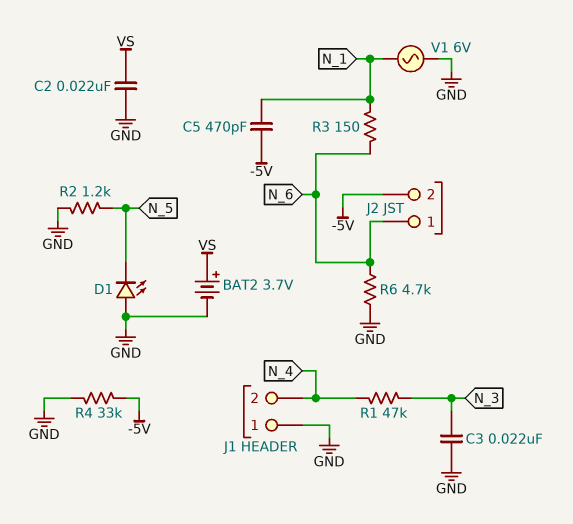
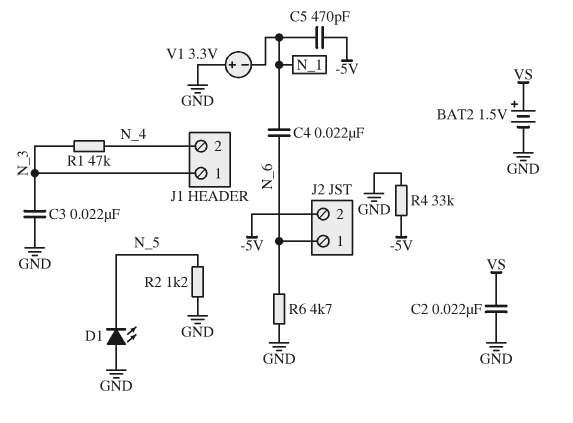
BAT2: 3.7V (plus VS, minus GND) -> 1.5V (plus VS, minus GND)
C4: none -> 22nF (N_1, N_6)
J1 pin 1: GND -> N_3
R3: 150 (N_1, N_6) -> none
V1: AC 6V (GND, N_1) -> 3.3V (plus GND, minus N_1)

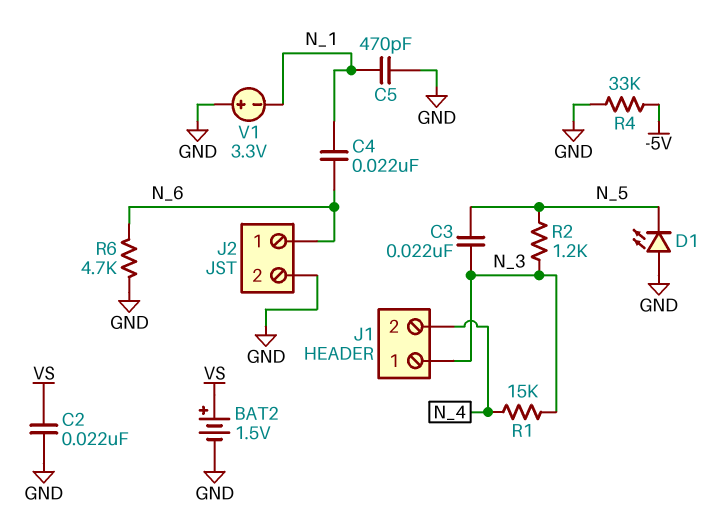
C3: 22nF (GND, N_3) -> 22nF (N_3, N_5)
C5: 470pF (-5V, N_1) -> 470pF (GND, N_1)
J2 pin 2: -5V -> GND
R1: 47k (N_3, N_4) -> 15k (N_3, N_4)
R2: 1.2k (GND, N_5) -> 1.2k (N_3, N_5)

